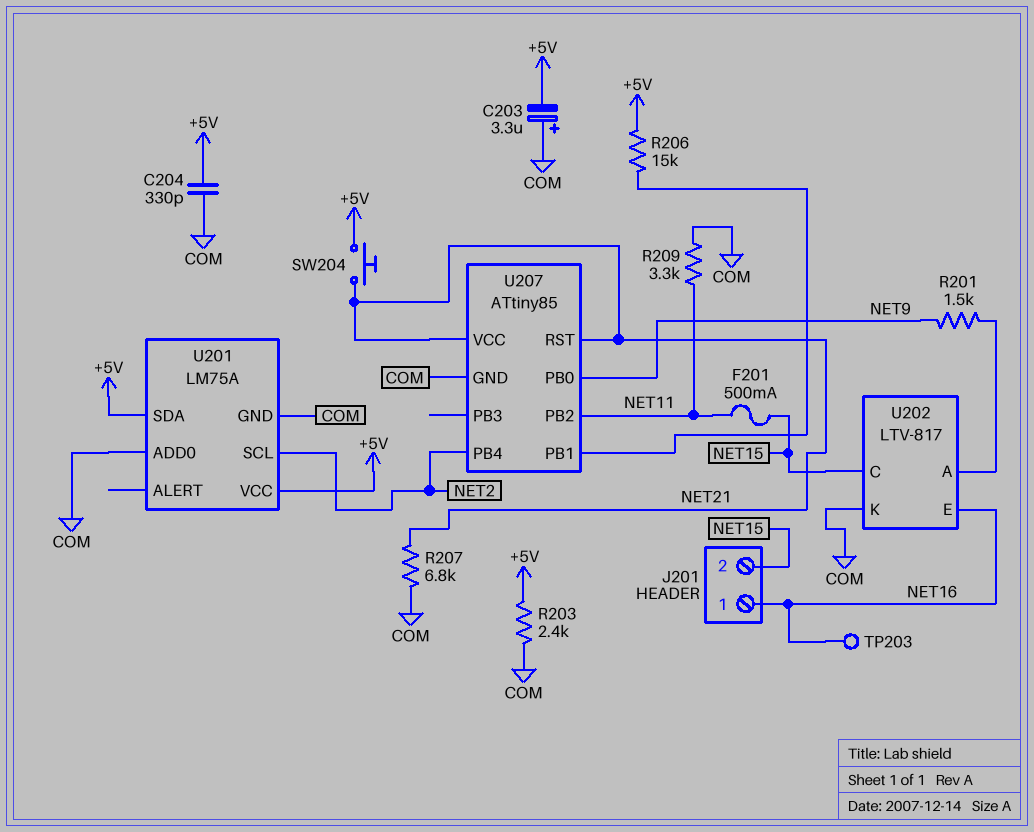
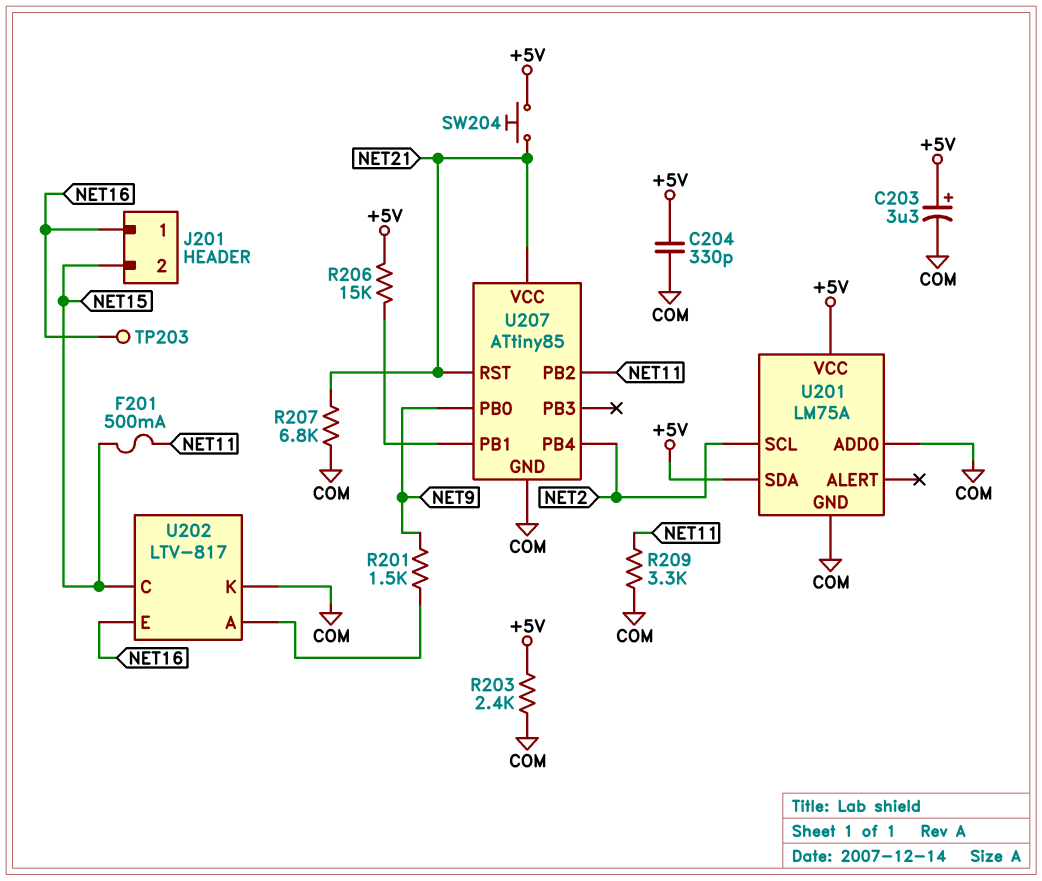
C203: 3.3uF (plus COM, minus +5V) -> 3.3uF (plus +5V, minus COM)

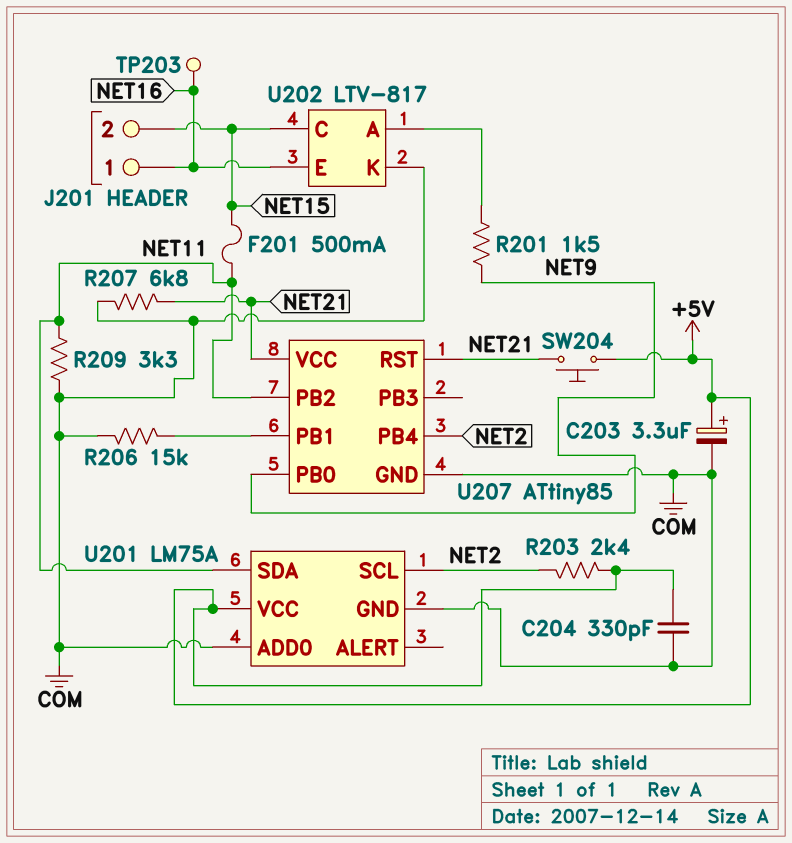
R203: 2.4k (+5V, COM) -> 2.4k (+5V, NET2)
R206: 15k (+5V, U207/PB1) -> 15k (COM, U207/PB1)
U201 pin SDA: +5V -> NET11

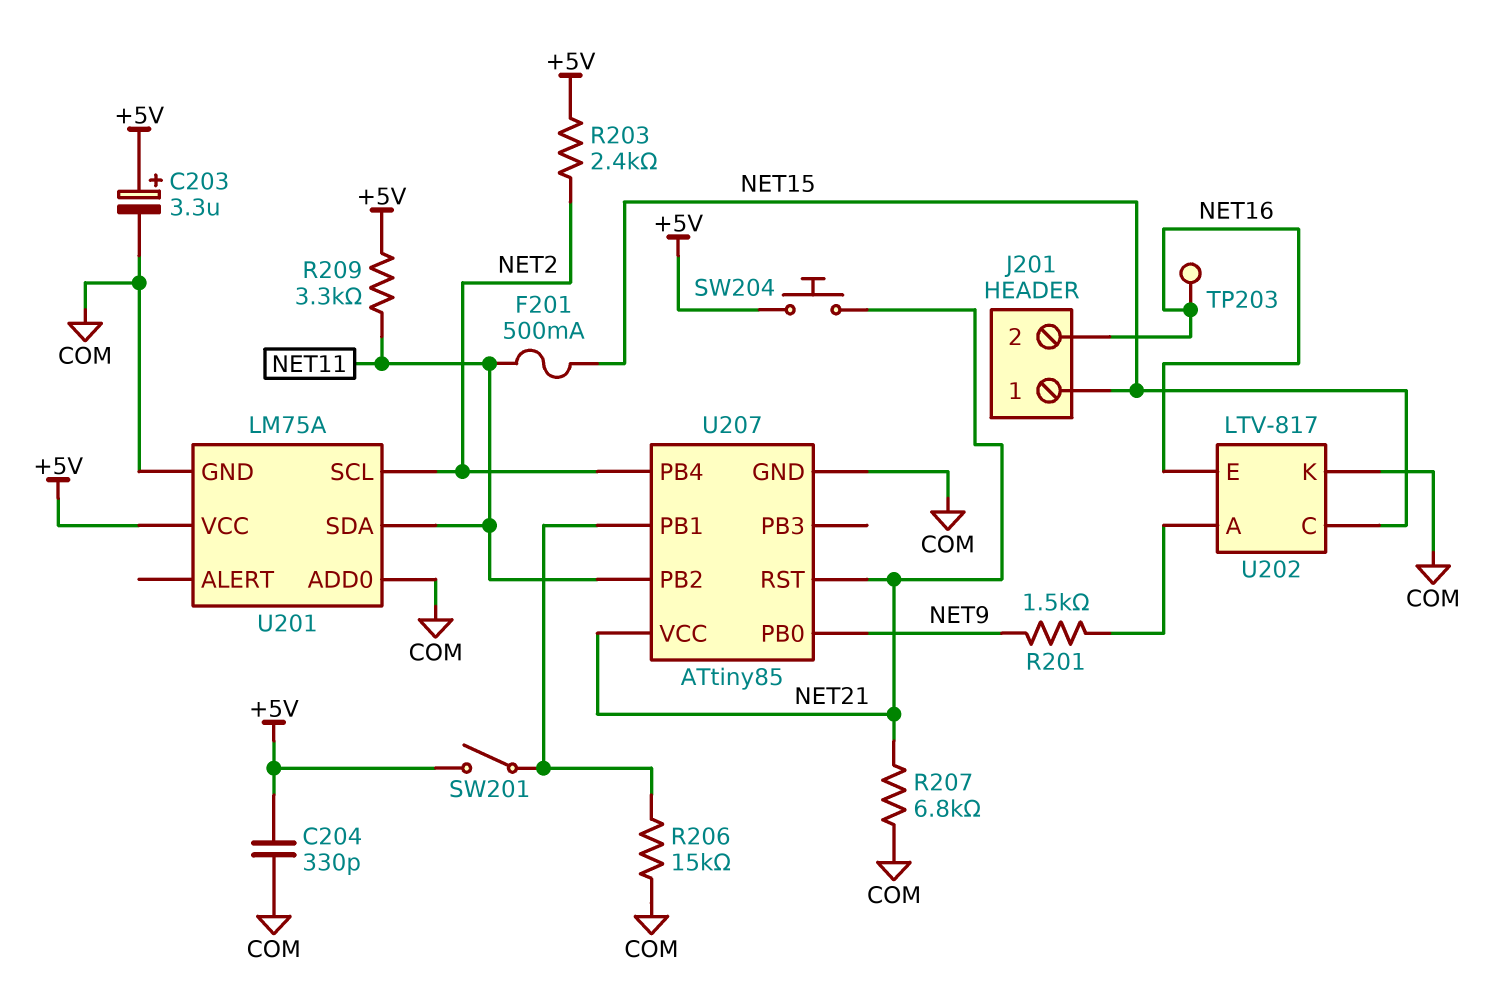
J201 pin 1: NET16 -> NET15
J201 pin 2: NET15 -> NET16
R209: 3.3k (COM, NET11) -> 3.3k (+5V, NET11)
SW201: none -> switch (+5V, U207/PB1)

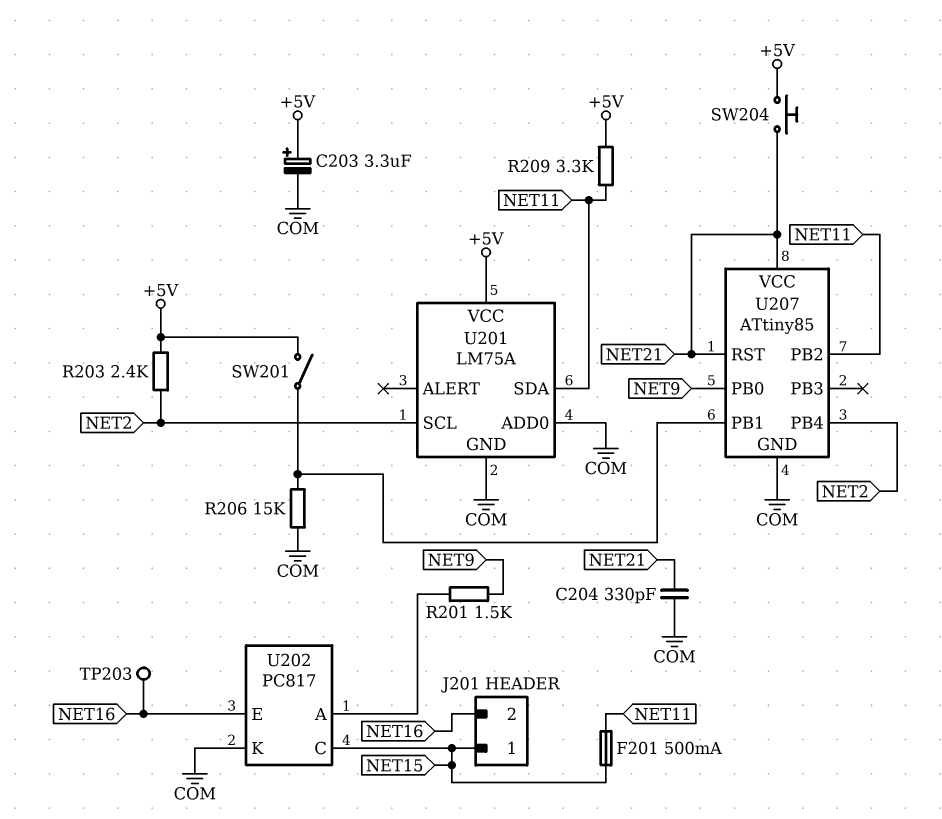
C204: 330pF (+5V, COM) -> 330pF (COM, NET21)
R207: 6.8k (COM, NET21) -> none
U202: LTV-817 -> PC817

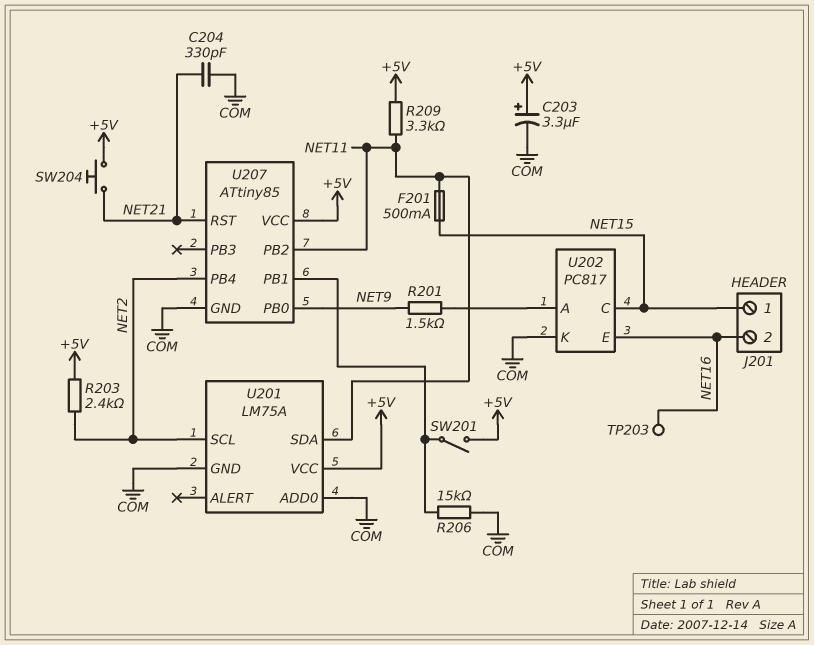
U207 pin VCC: NET21 -> +5V

